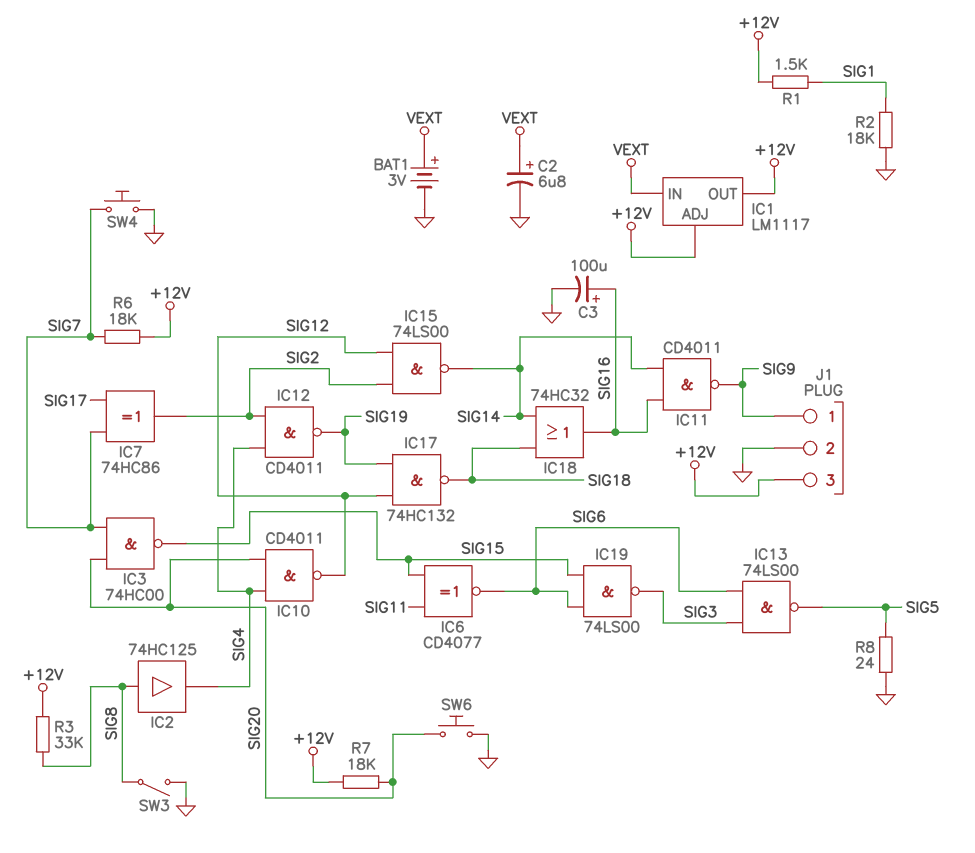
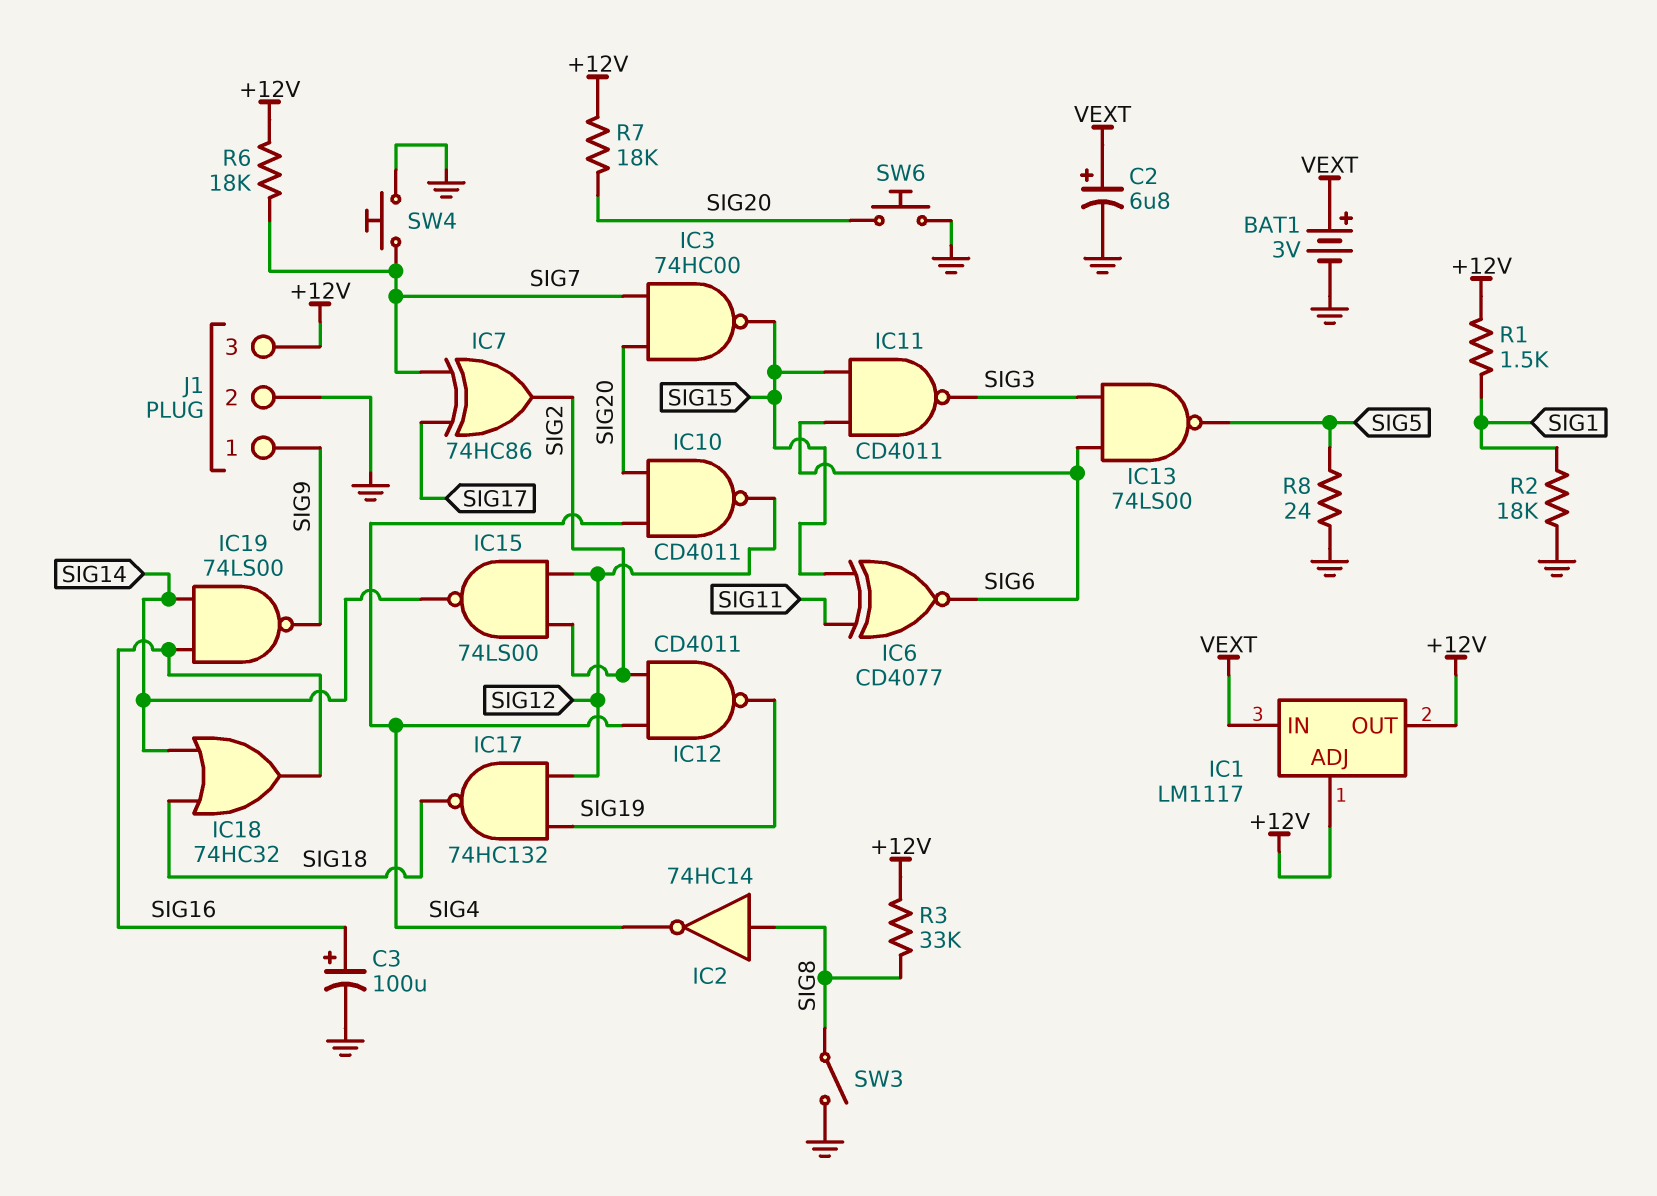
IC2: buffer 74HC125 (in SIG8, out SIG4) -> NOT 74HC14 (in SIG8, out SIG4)
IC11: NAND CD4011 (in SIG14, in SIG16, out SIG9) -> NAND CD4011 (in SIG6, in SIG15, out SIG3)
IC19: NAND 74LS00 (in SIG6, in SIG15, out SIG3) -> NAND 74LS00 (in SIG14, in SIG16, out SIG9)

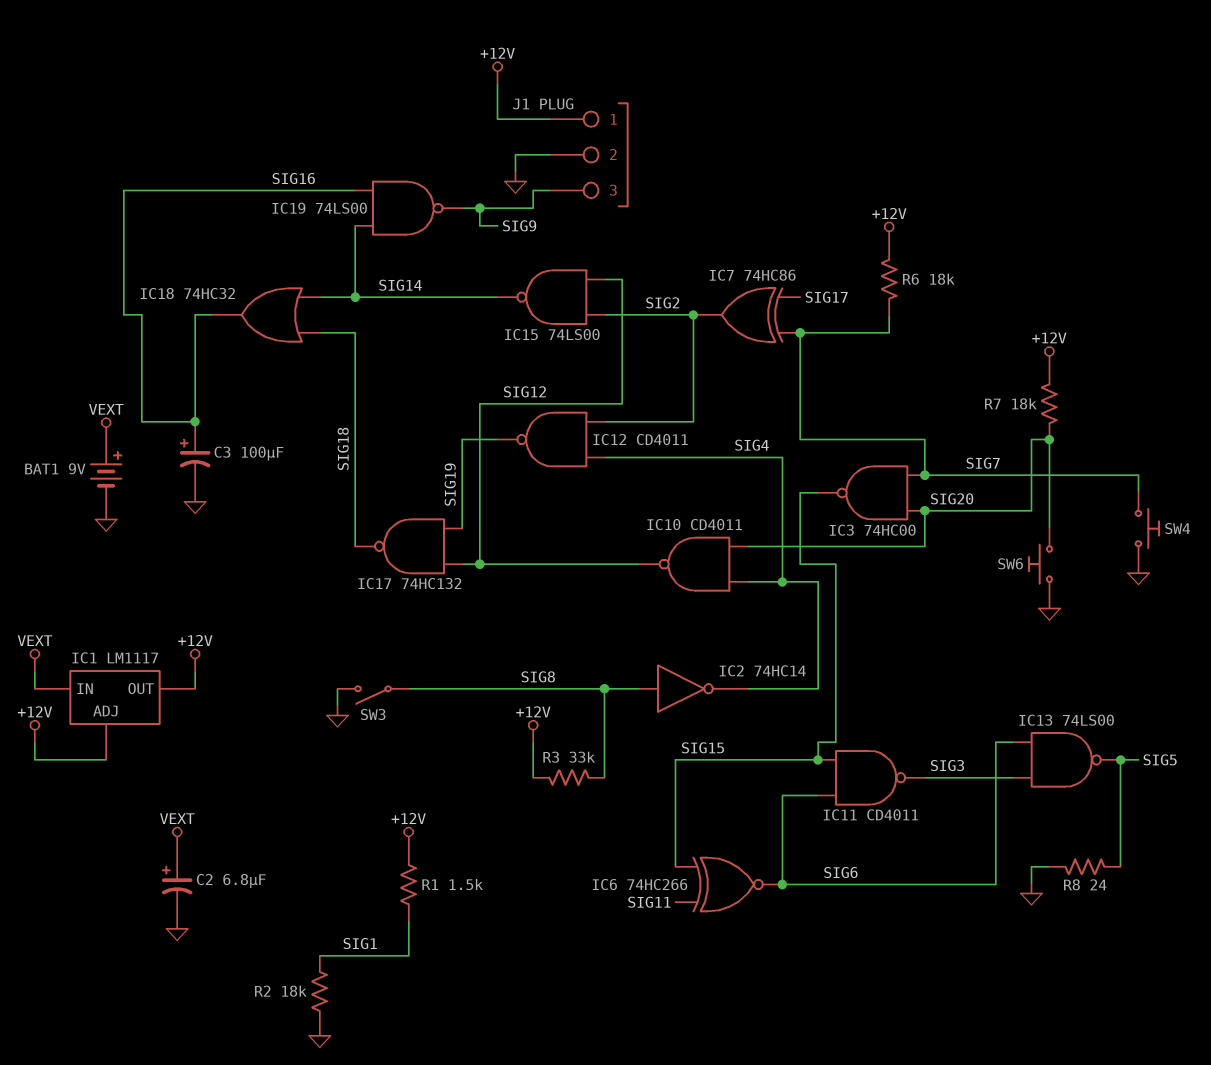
BAT1: 3V (plus VEXT, minus GND) -> 9V (plus VEXT, minus GND)
IC6: XNOR CD4077 (in SIG11, in SIG15, out SIG6) -> XNOR 74HC266 (in SIG11, in SIG15, out SIG6)
J1 pin 1: SIG9 -> +12V
J1 pin 3: +12V -> SIG9

